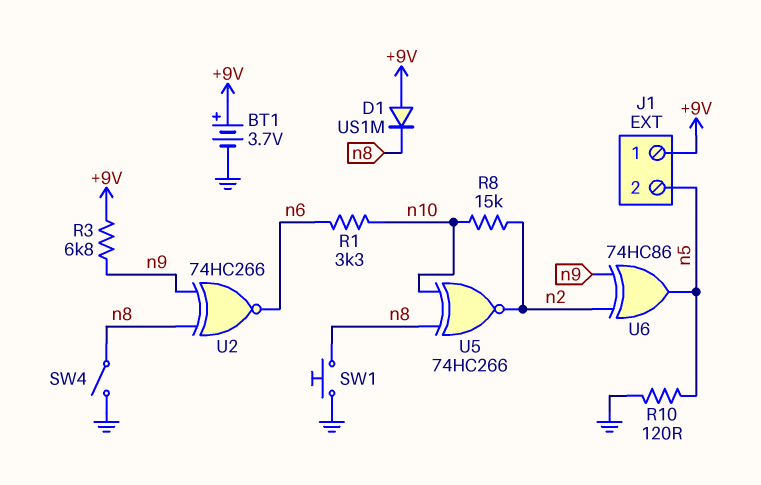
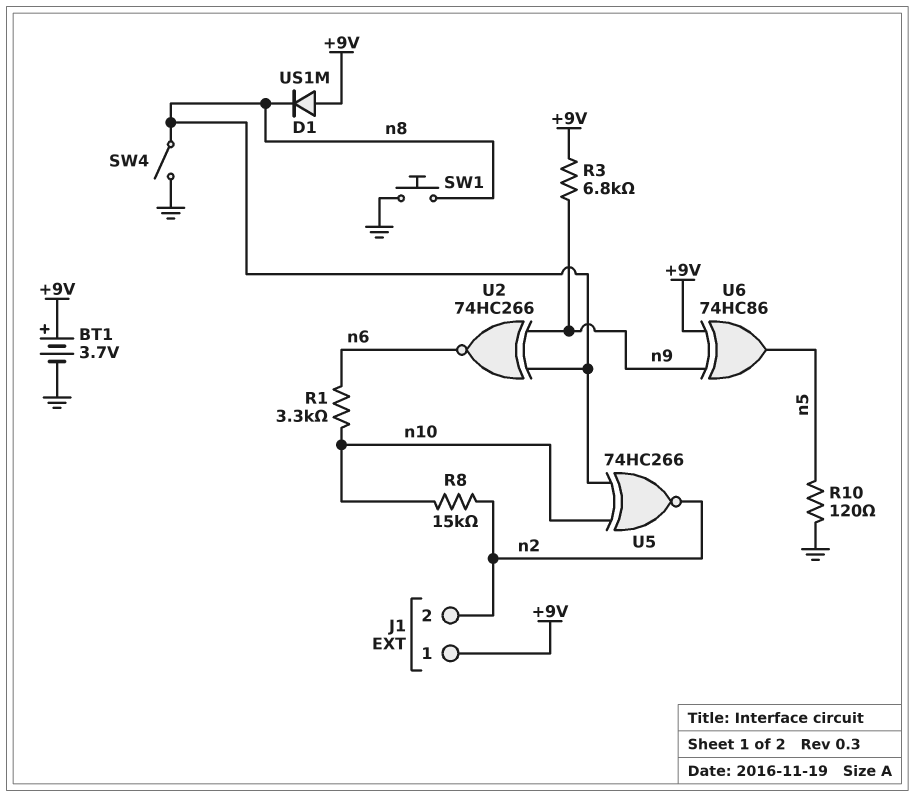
J1 pin 2: n5 -> n2
U6: XOR 74HC86 (in n2, in n9, out n5) -> XOR 74HC86 (in +9V, in n9, out n5)

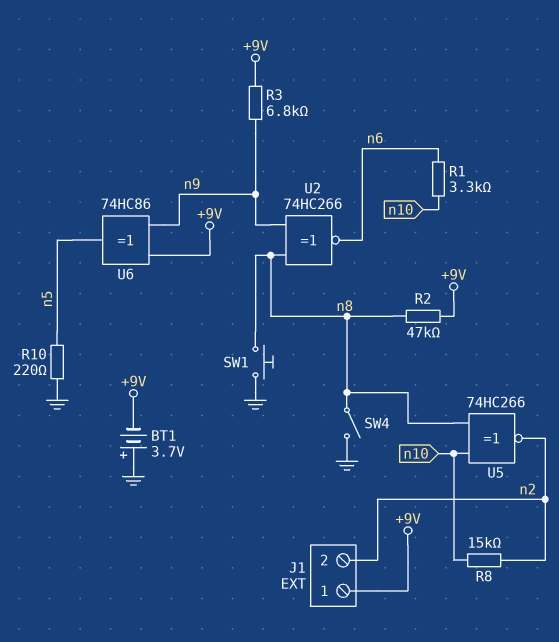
BT1: 3.7V (plus +9V, minus GND) -> 3.7V (plus GND, minus +9V)
D1: diode US1M (A +9V, K n8) -> none
R2: none -> 47k (+9V, n8)
R10: 120 (GND, n5) -> 220 (GND, n5)

